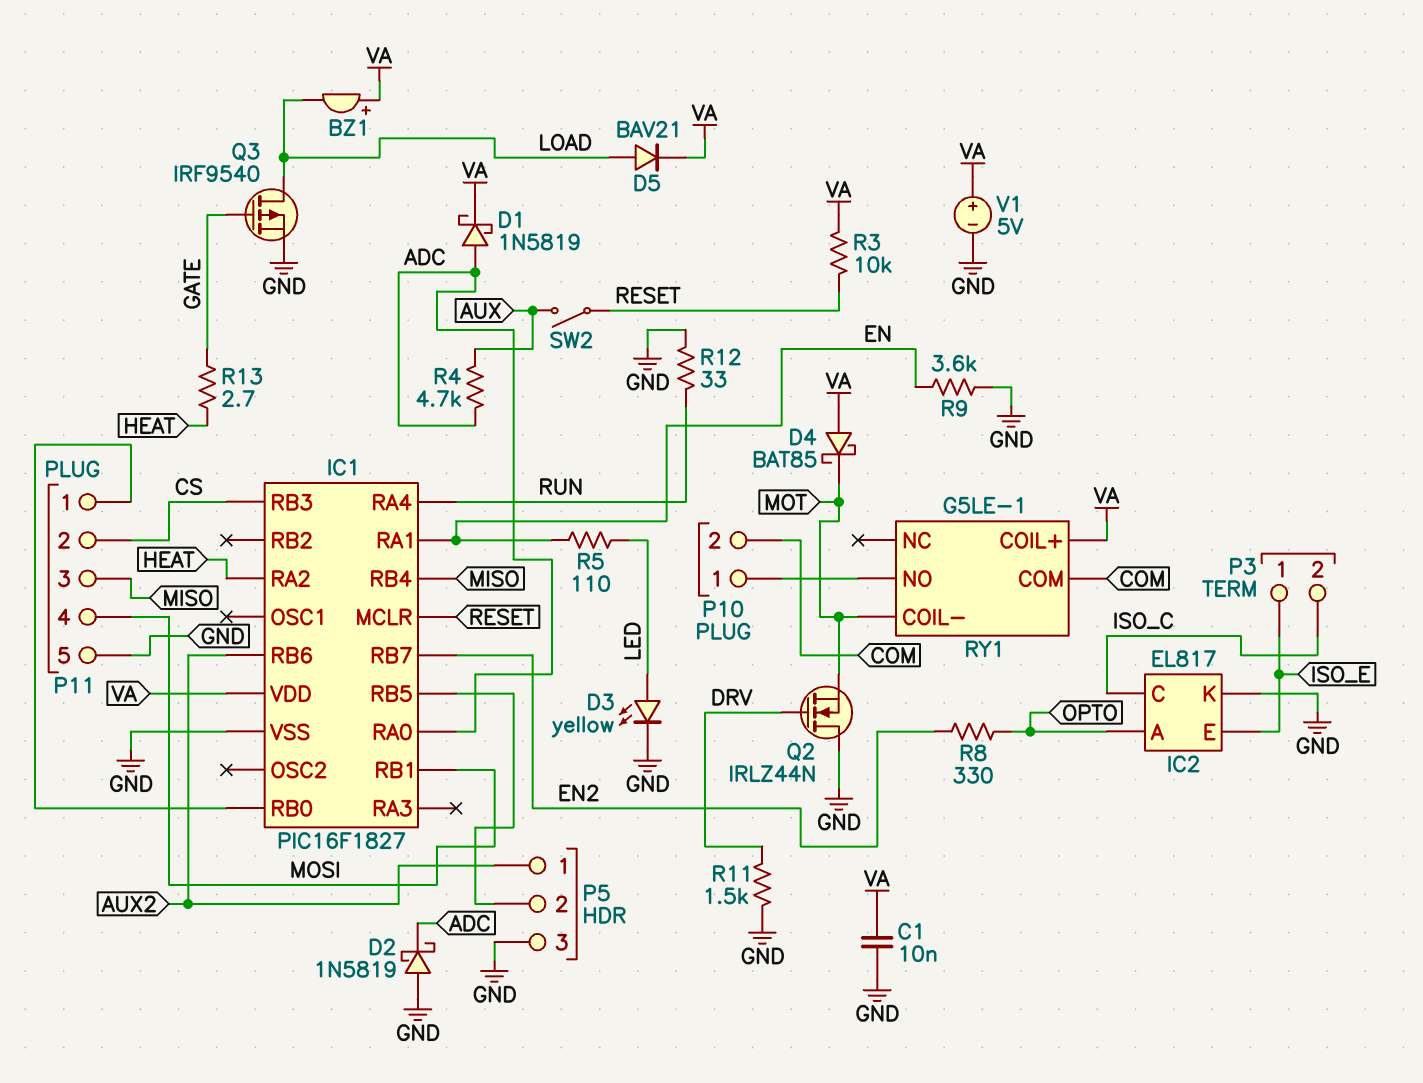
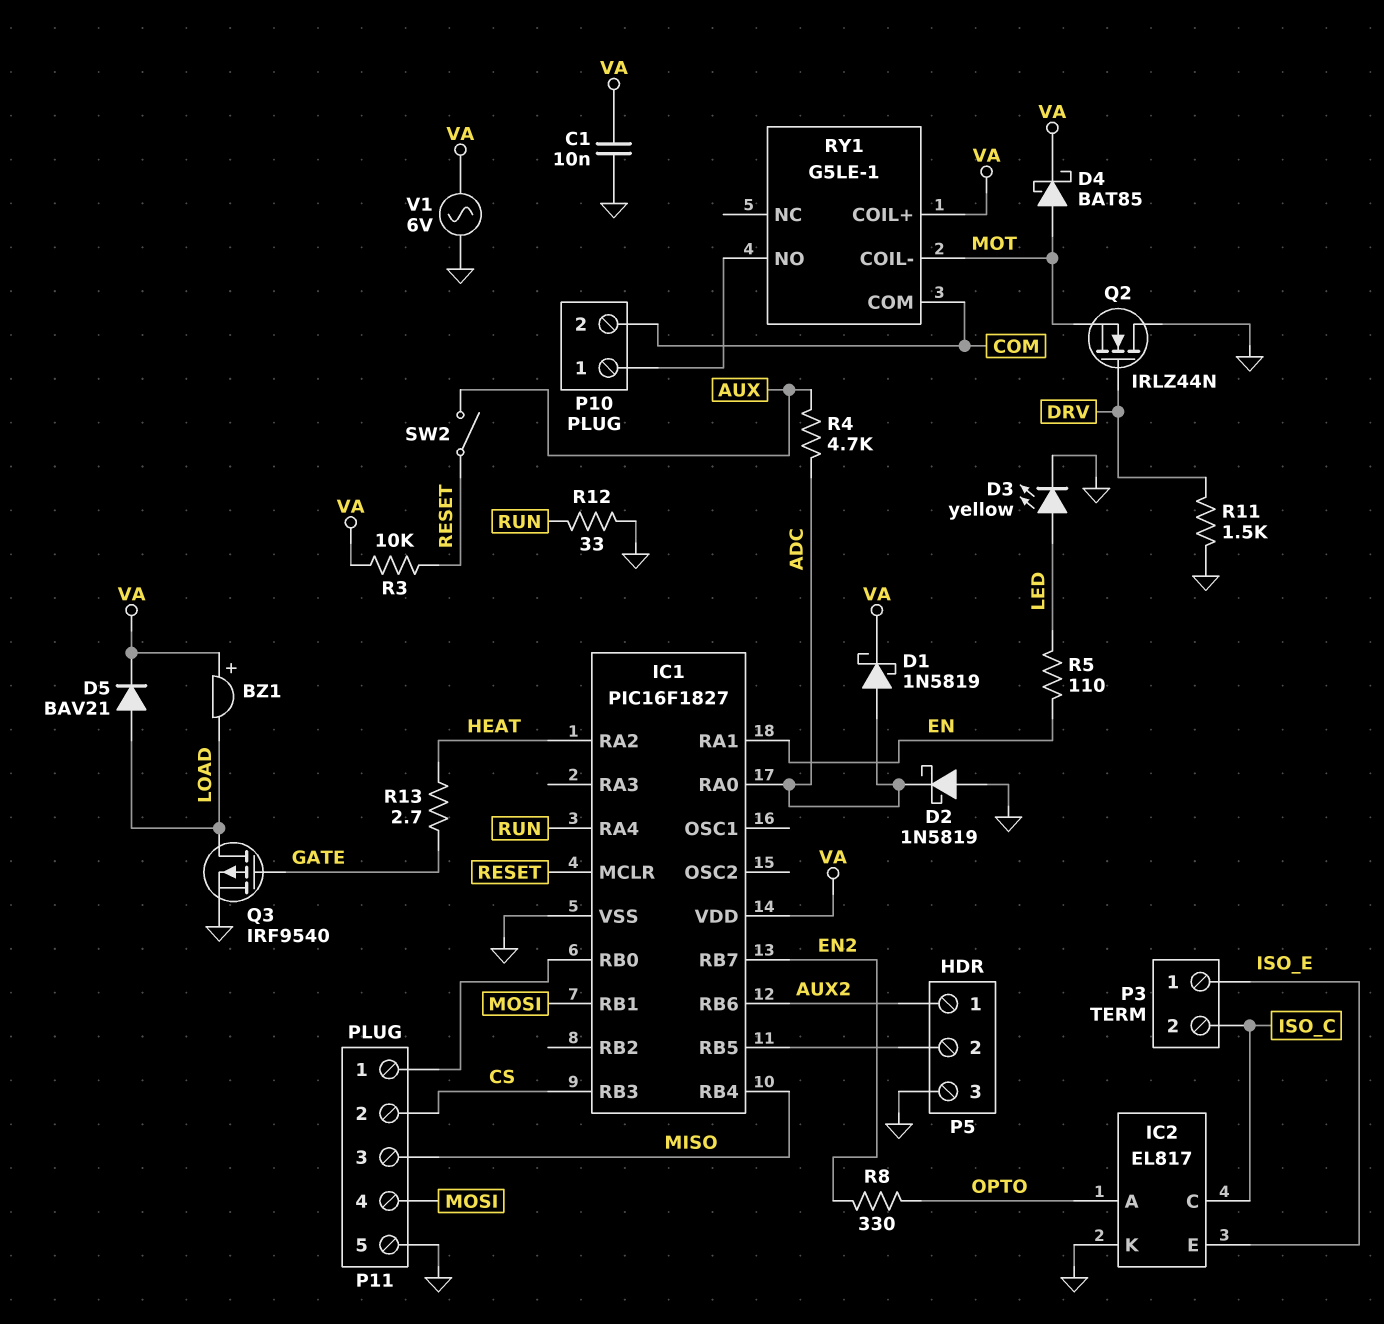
D4: schottky BAT85 (A VA, K MOT) -> schottky BAT85 (A MOT, K VA)
R9: 3.6k (EN, GND) -> none
V1: 5V (plus VA, minus GND) -> AC 6V (GND, VA)

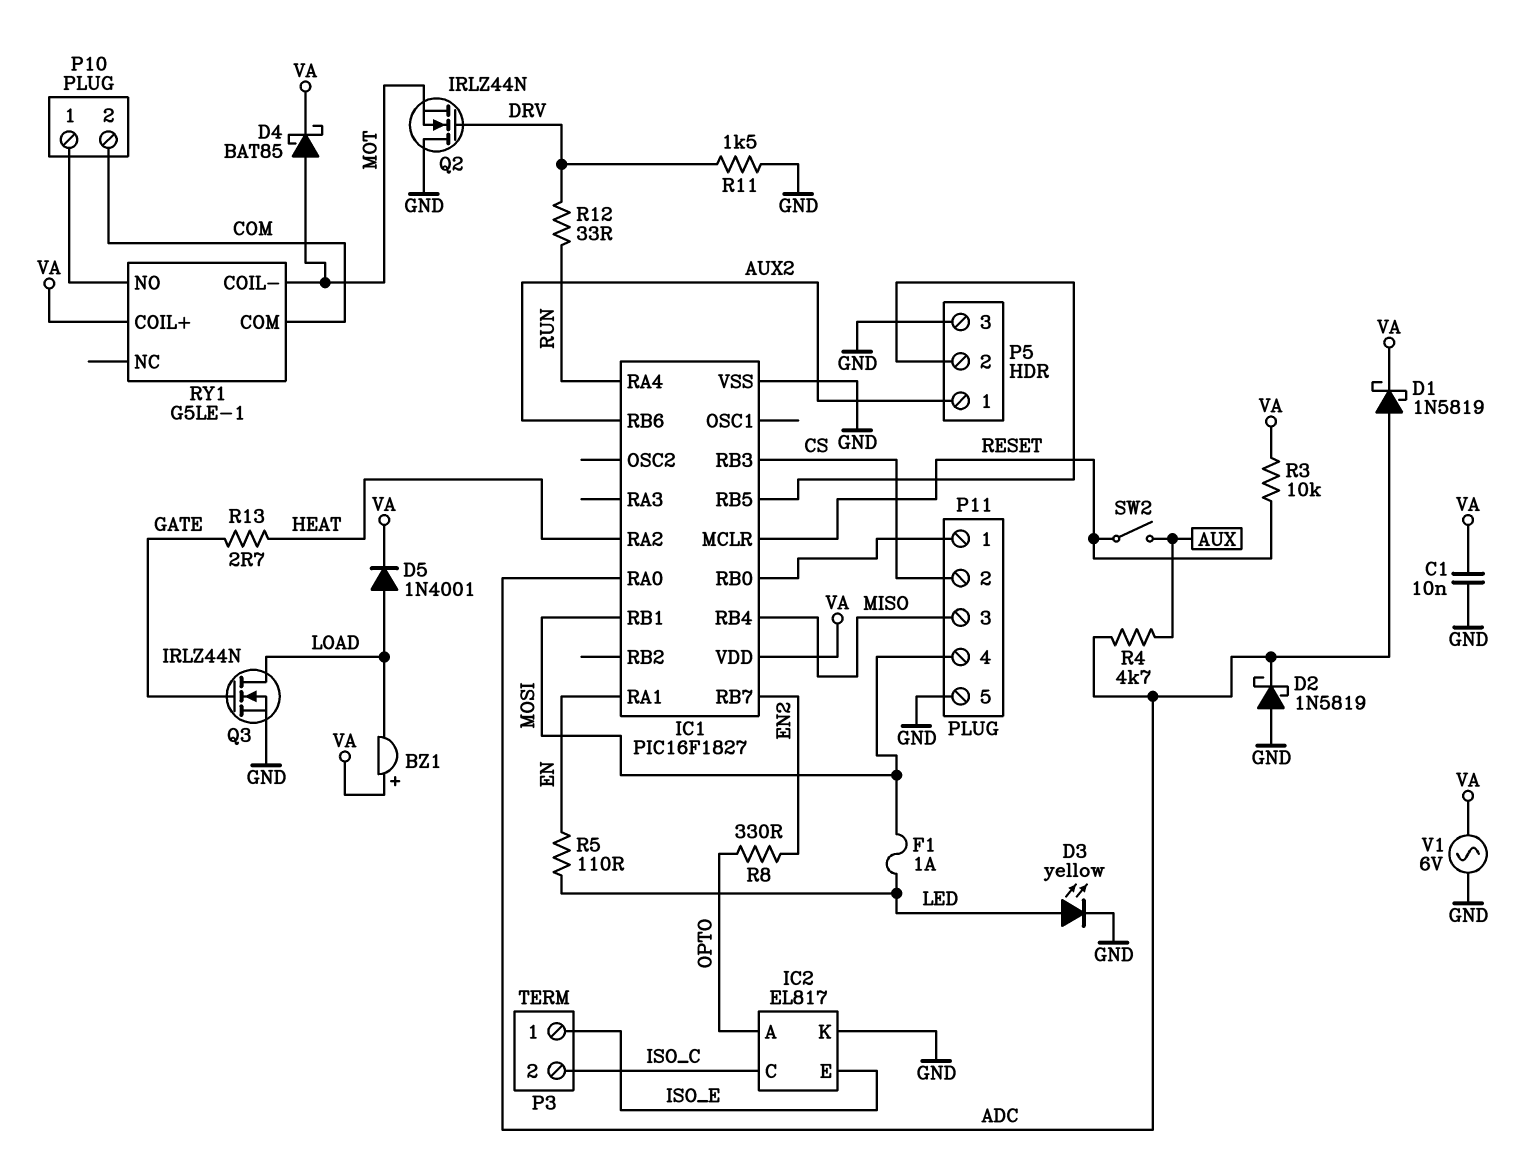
D5: diode BAV21 (A LOAD, K VA) -> diode 1N4001 (A LOAD, K VA)
F1: none -> 1A (LED, MOSI)
Q3: PMOS IRF9540 (G GATE, D LOAD, S GND) -> NMOS IRLZ44N (G GATE, D LOAD, S GND)
R12: 33 (GND, RUN) -> 33 (DRV, RUN)

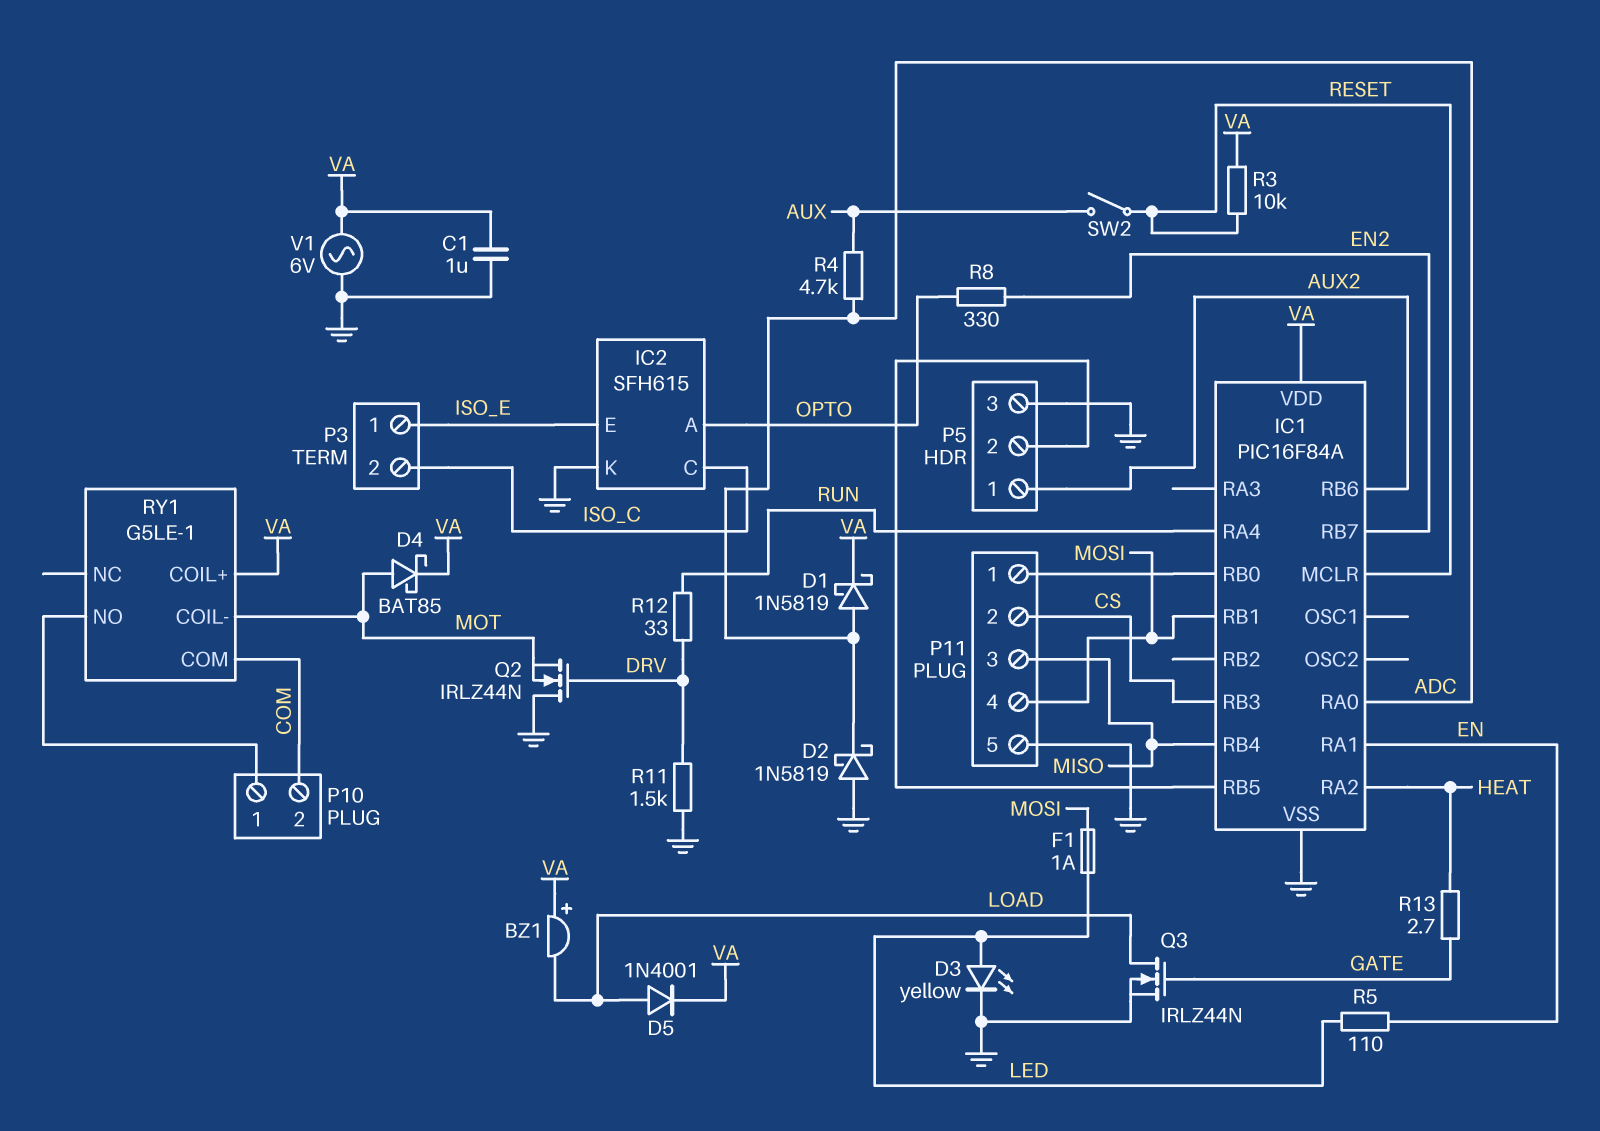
C1: 10nF (GND, VA) -> 1uF (GND, VA)
IC1: PIC16F1827 -> PIC16F84A
IC2: EL817 -> SFH615

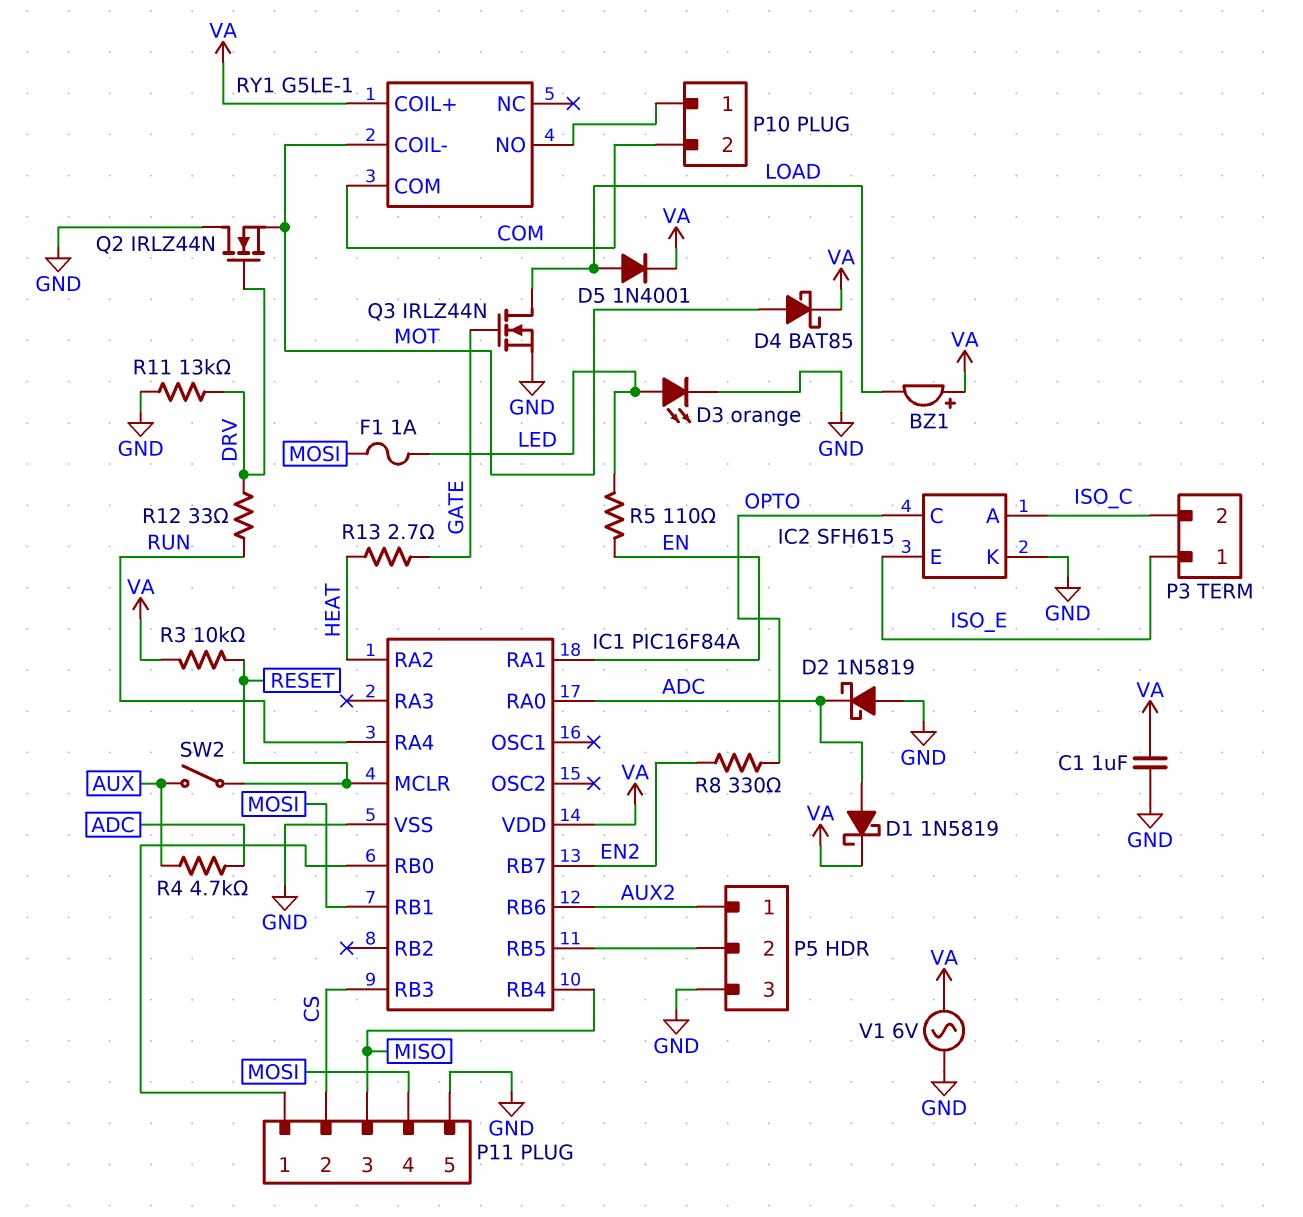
D3: LED yellow (A LED, K GND) -> LED orange (A LED, K GND)
IC2 pin A: OPTO -> ISO_C
IC2 pin C: ISO_C -> OPTO
R11: 1.5k (DRV, GND) -> 13k (DRV, GND)

